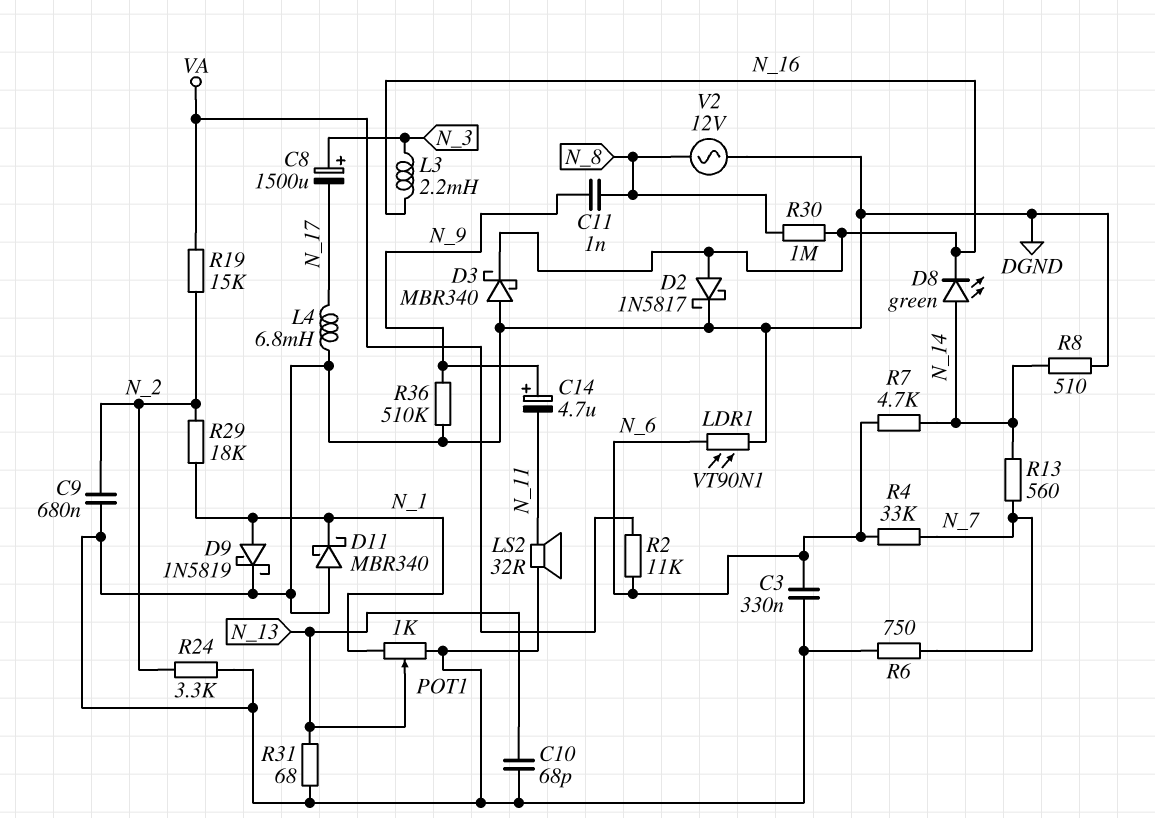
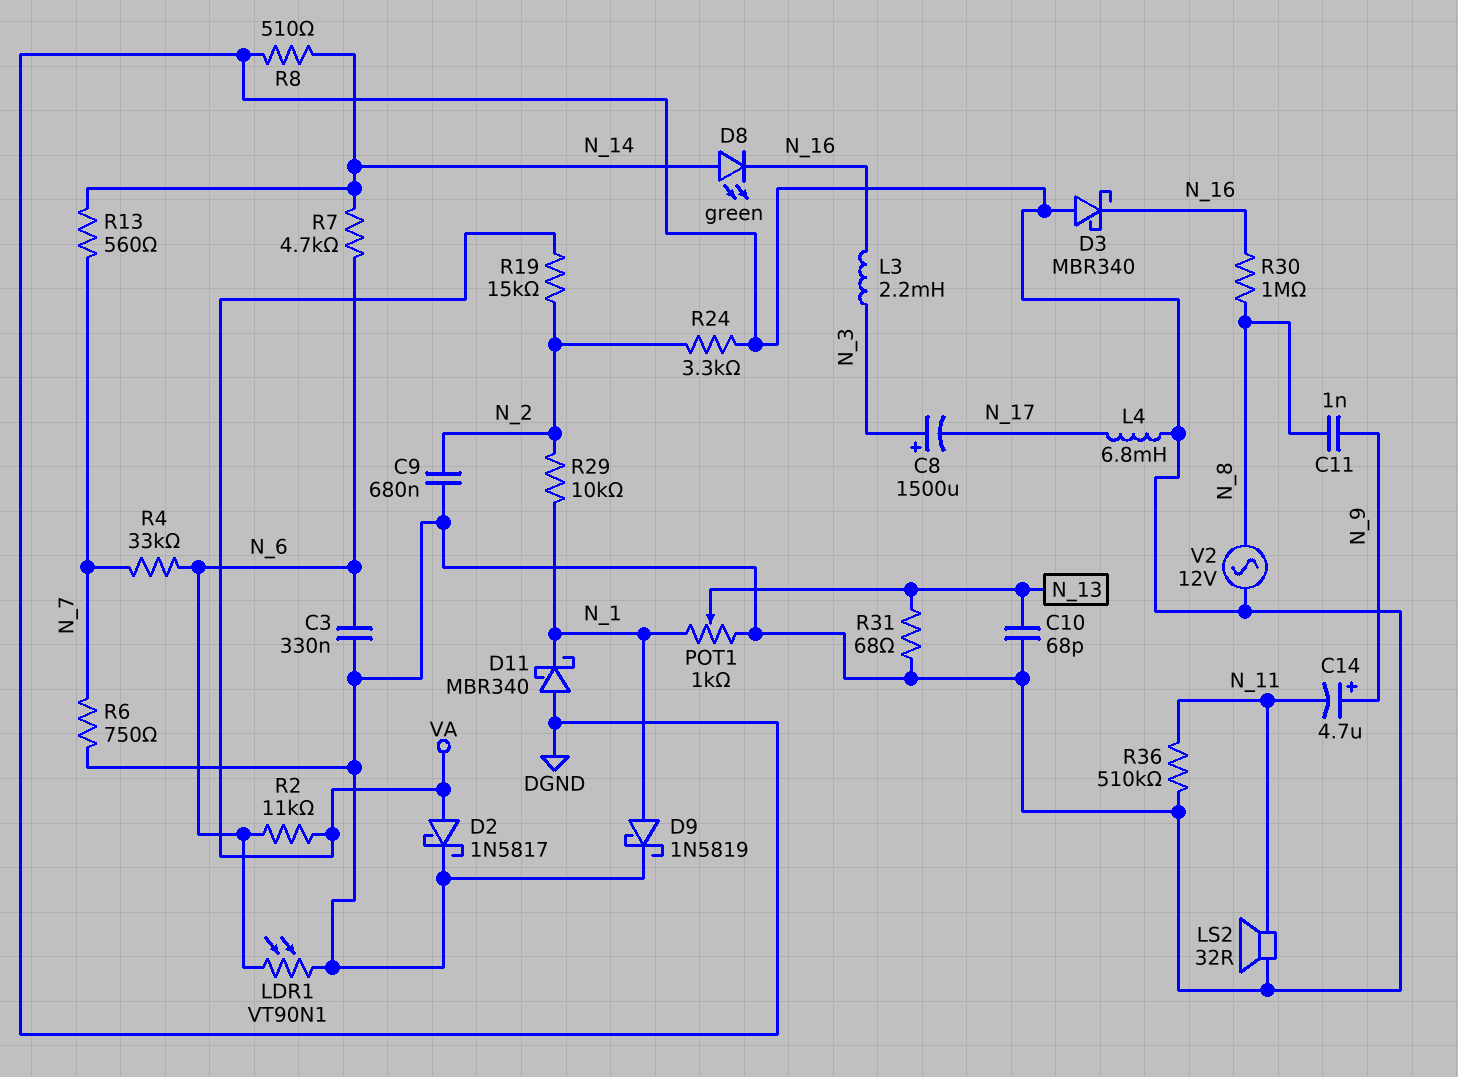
D2: schottky 1N5817 (A N_16, K DGND) -> schottky 1N5817 (A VA, K DGND)
R29: 18k (N_1, N_2) -> 10k (N_1, N_2)
R36: 510k (DGND, N_9) -> 510k (DGND, N_11)

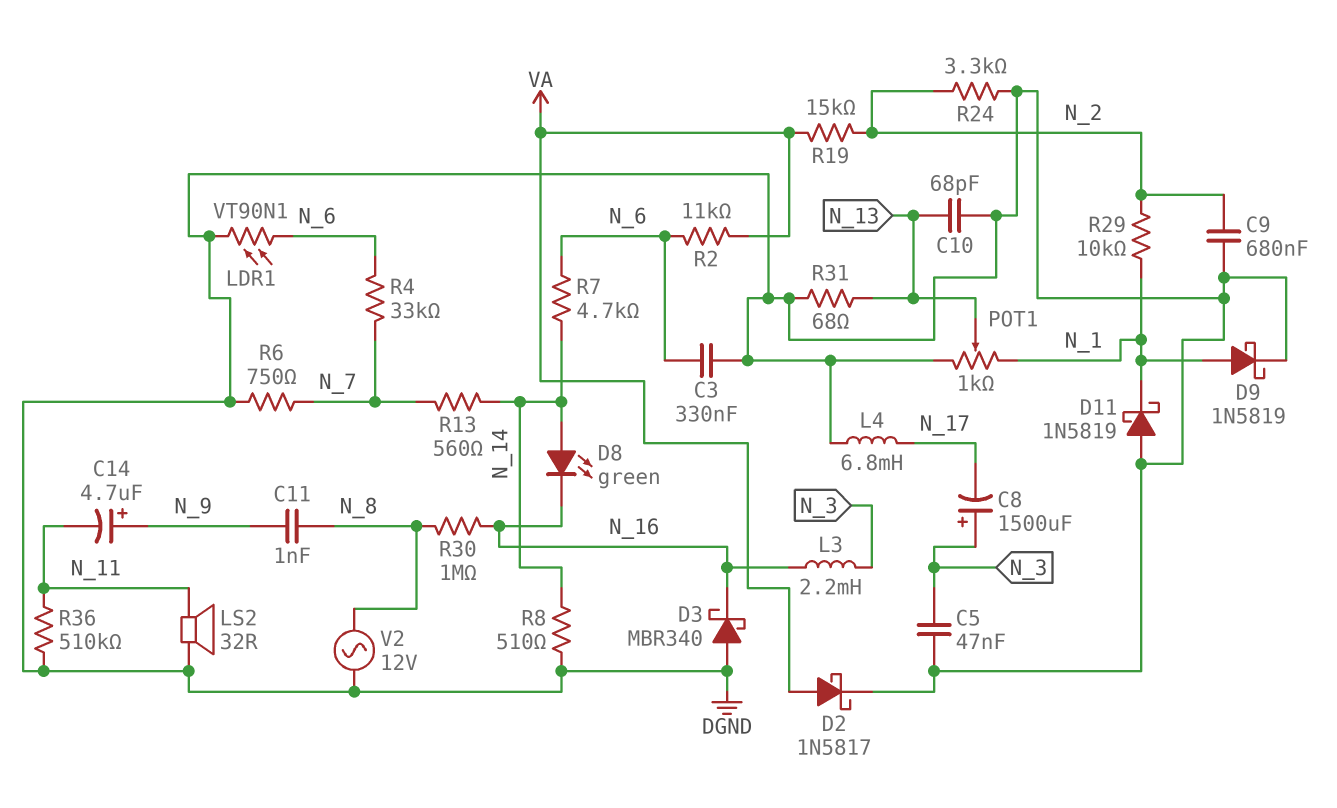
C5: none -> 47nF (DGND, N_3)
D11: schottky MBR340 (A DGND, K N_1) -> schottky 1N5819 (A DGND, K N_1)

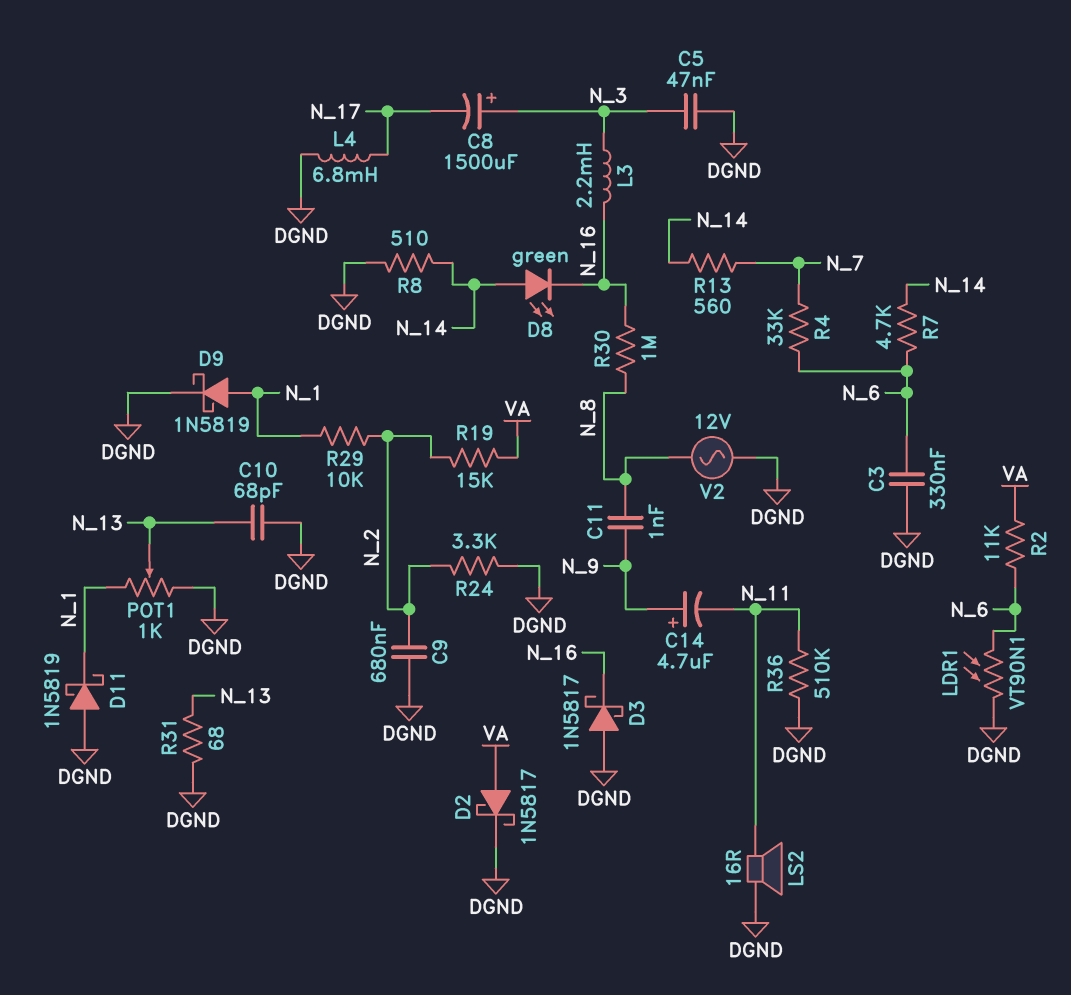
D3: schottky MBR340 (A DGND, K N_16) -> schottky 1N5817 (A DGND, K N_16)
LS2: speaker 32R (DGND, N_11) -> speaker 16R (DGND, N_11)
R6: 750 (DGND, N_7) -> none

